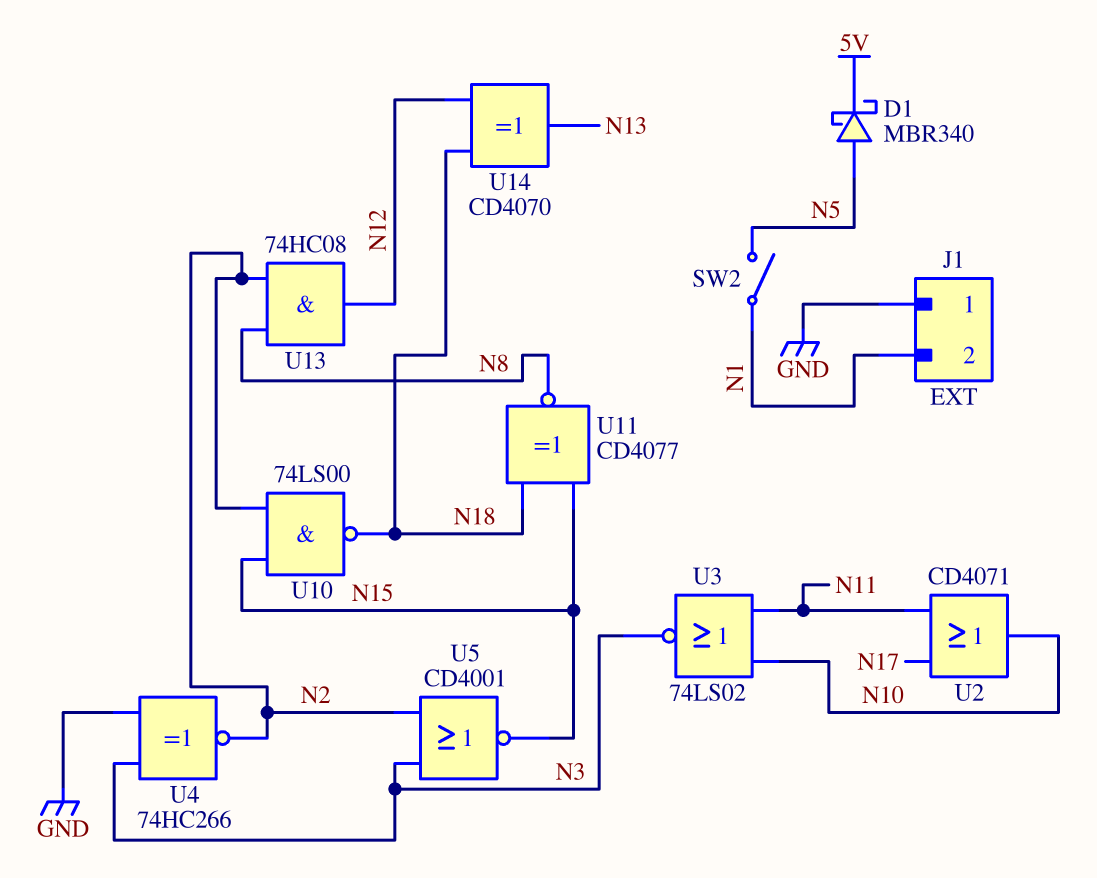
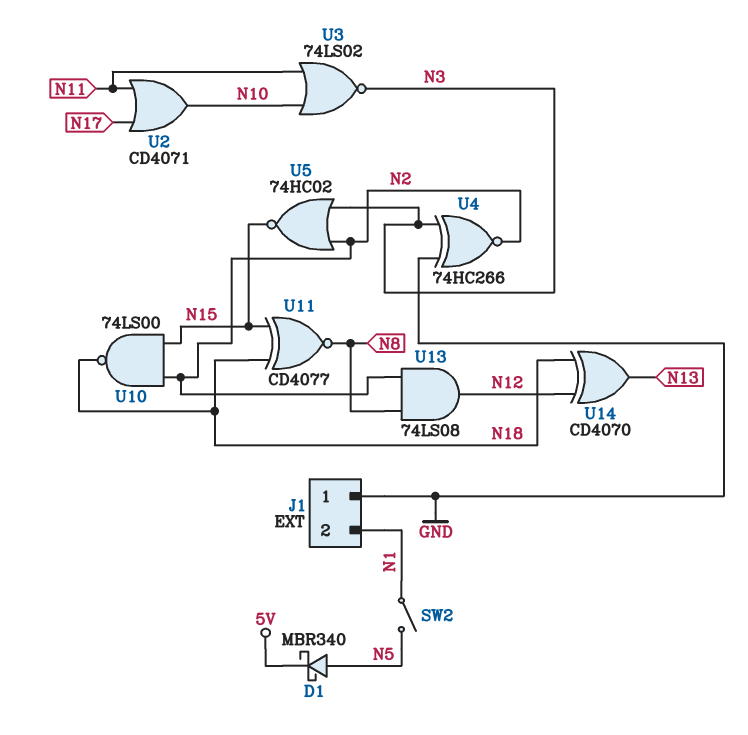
U5: NOR CD4001 (in N2, in N3, out N15) -> NOR 74HC02 (in N2, in N3, out N15)
U13: AND 74HC08 (in N2, in N8, out N12) -> AND 74LS08 (in N2, in N8, out N12)

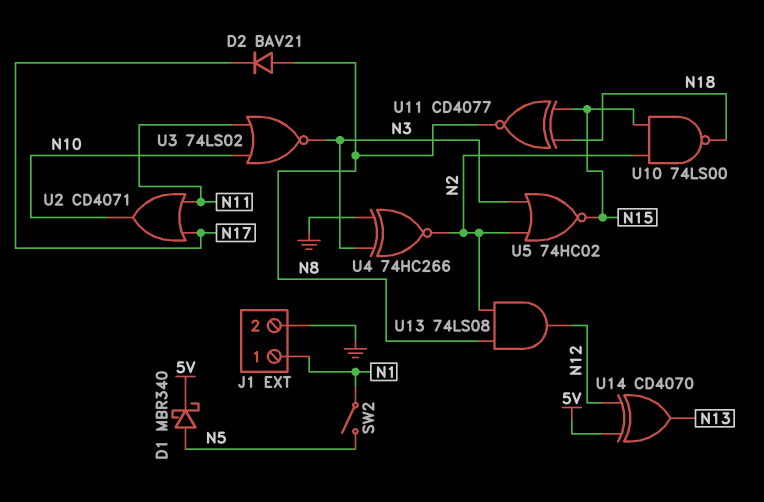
D2: none -> diode BAV21 (A N8, K N17)
J1 pin 1: GND -> N1
J1 pin 2: N1 -> GND
U14: XOR CD4070 (in N12, in N18, out N13) -> XOR CD4070 (in 5V, in N12, out N13)

